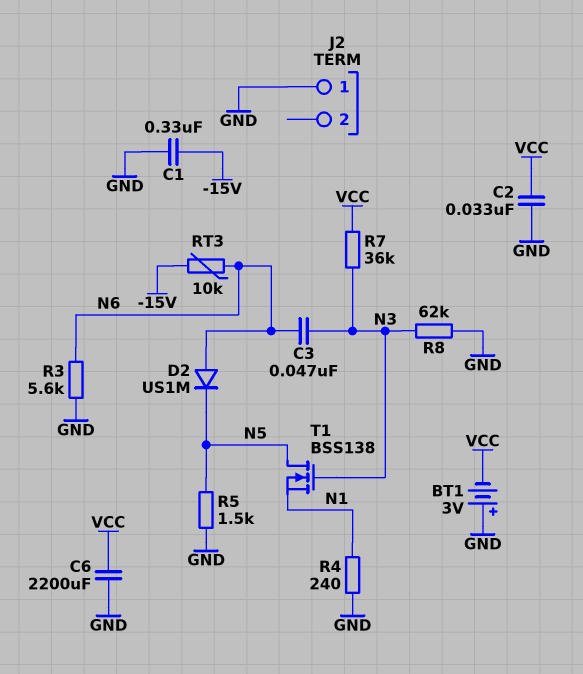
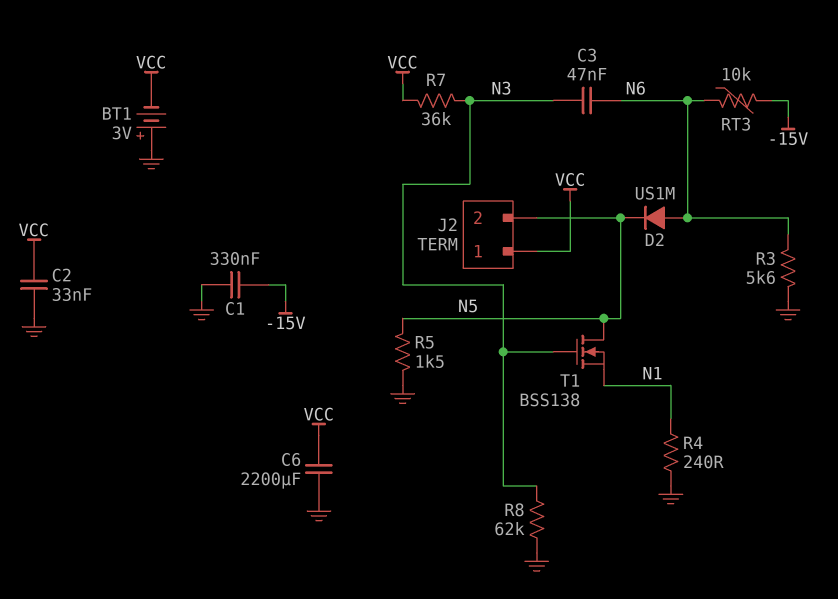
J2 pin 1: GND -> VCC
J2 pin 2: none -> N5

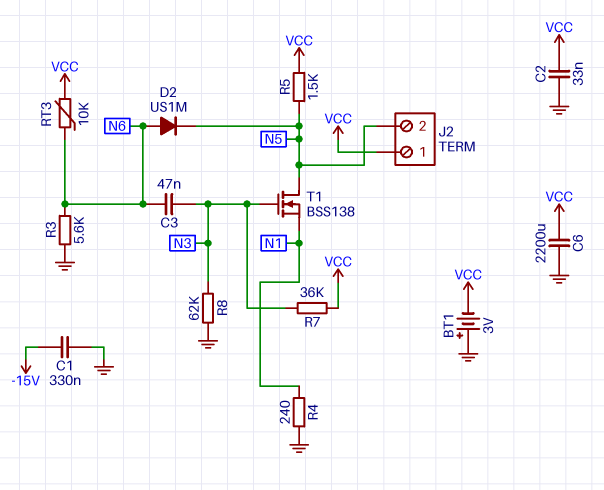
R5: 1.5k (GND, N5) -> 1.5k (N5, VCC)
RT3: 10k (-15V, N6) -> 10k (N6, VCC)

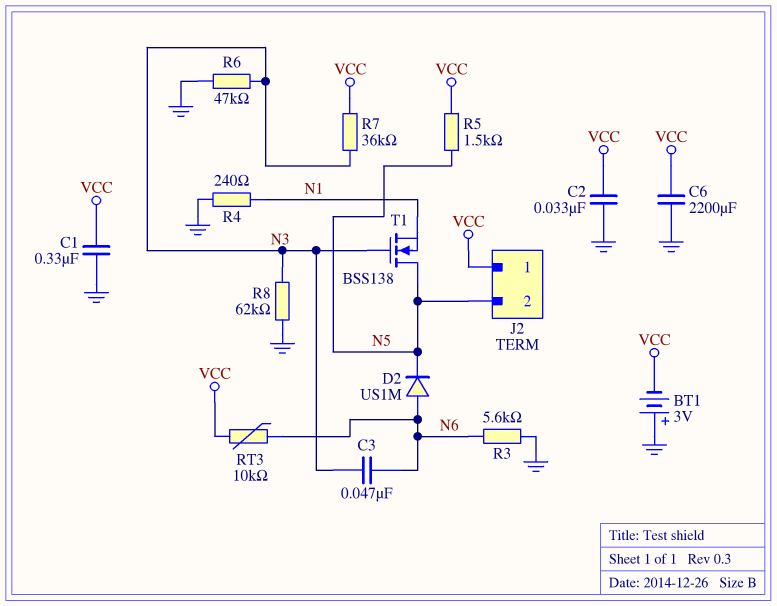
C1: 330nF (-15V, GND) -> 330nF (GND, VCC)
R6: none -> 47k (GND, N3)

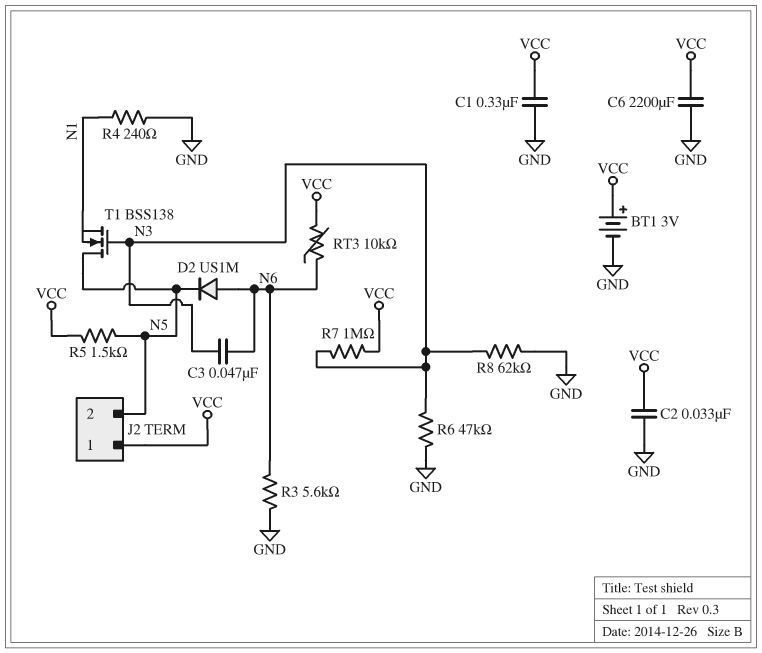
BT1: 3V (plus GND, minus VCC) -> 3V (plus VCC, minus GND)
R7: 36k (N3, VCC) -> 1M (N3, VCC)

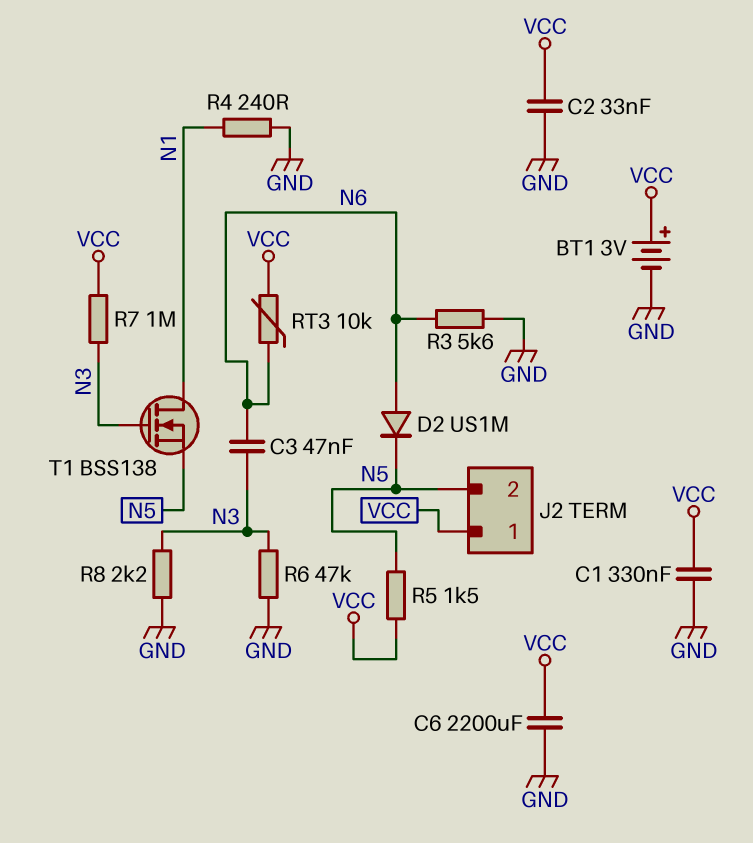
R8: 62k (GND, N3) -> 2.2k (GND, N3)
T1: NMOS BSS138 (G N3, D N5, S N1) -> NMOS BSS138 (G N3, D N1, S N5)

